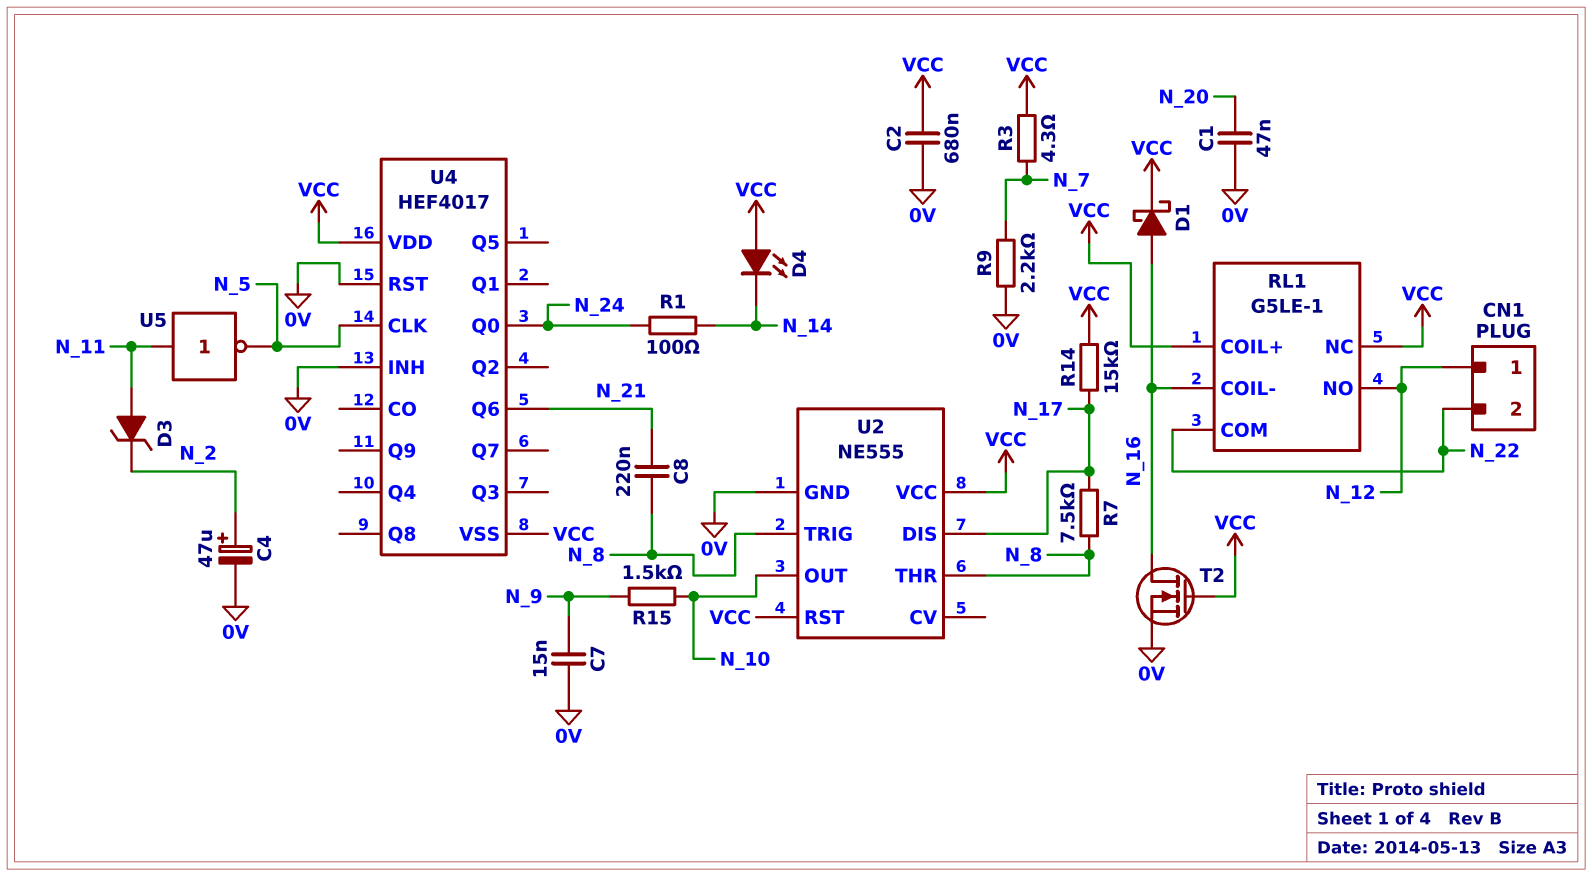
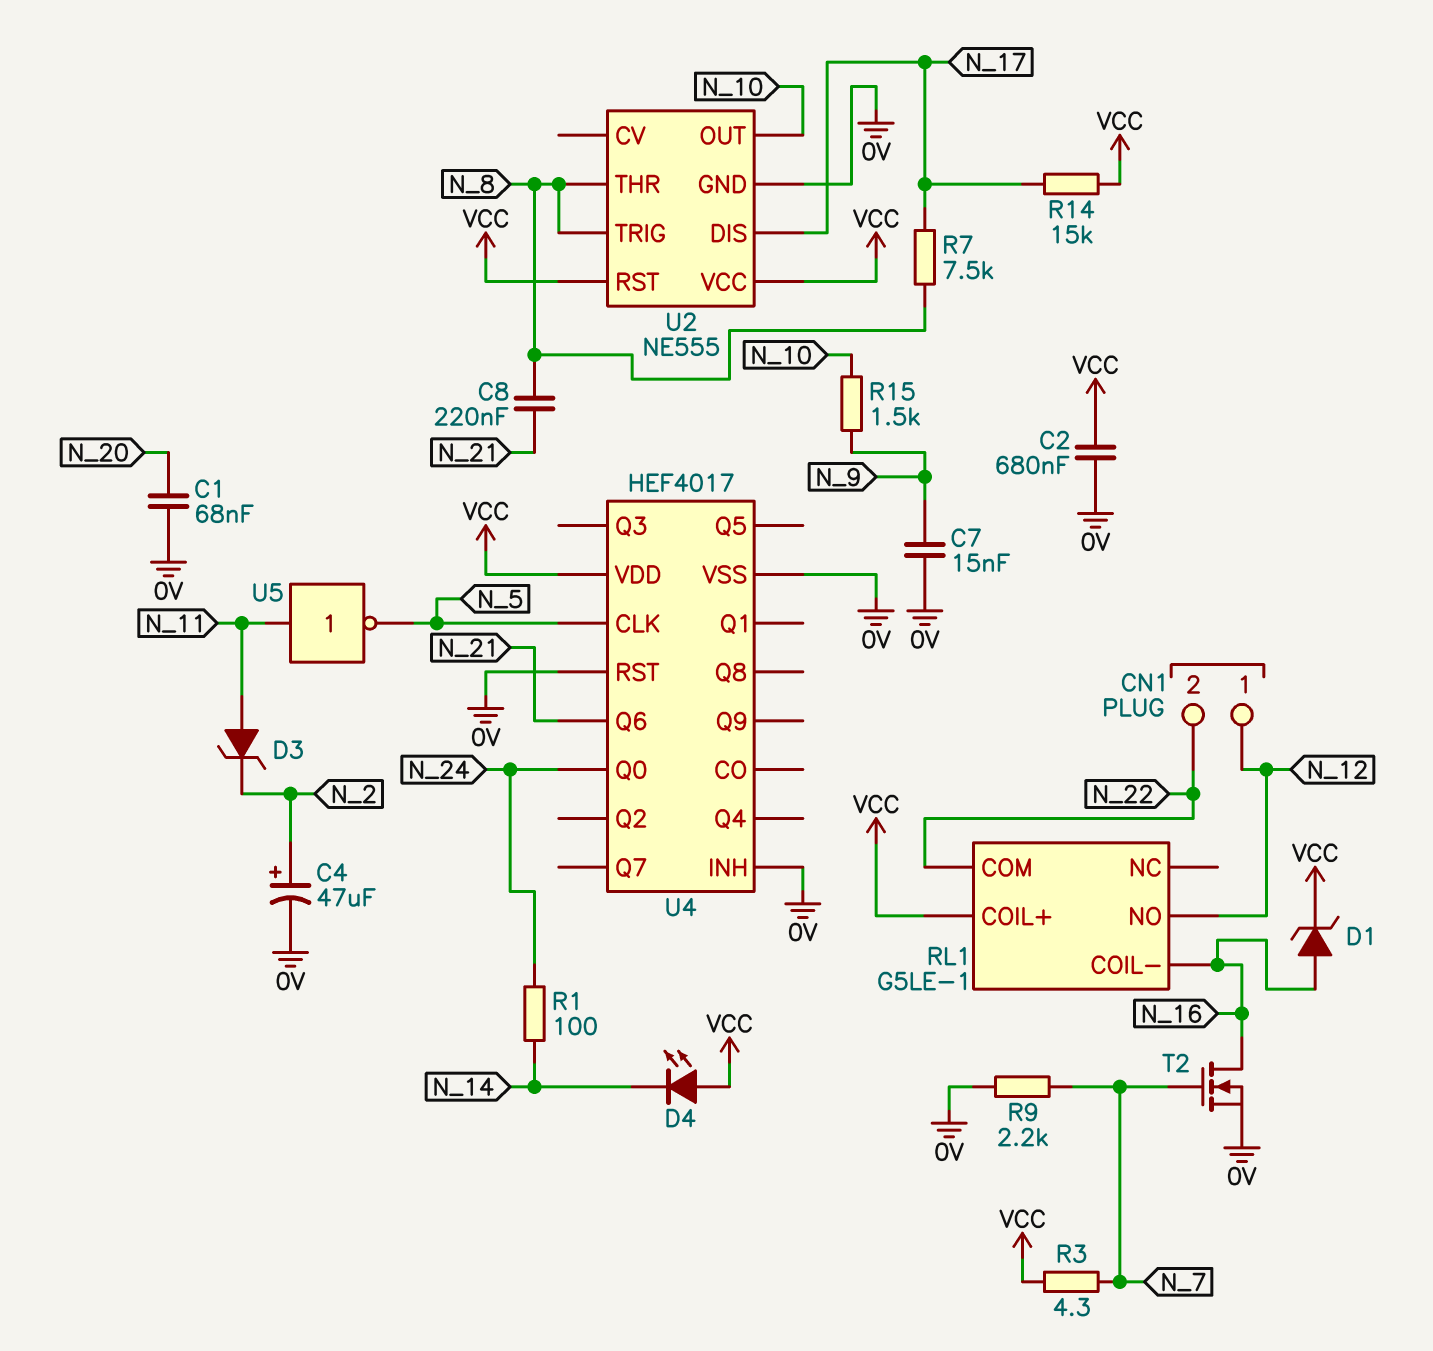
C1: 47nF (0V, N_20) -> 68nF (0V, N_20)
D1: schottky (A N_16, K VCC) -> zener (A N_16, K VCC)
RL1 pin NC: VCC -> none
T2: NMOS (G VCC, D N_16, S 0V) -> NMOS (G N_7, D N_16, S 0V)
U4 pin VSS: VCC -> 0V

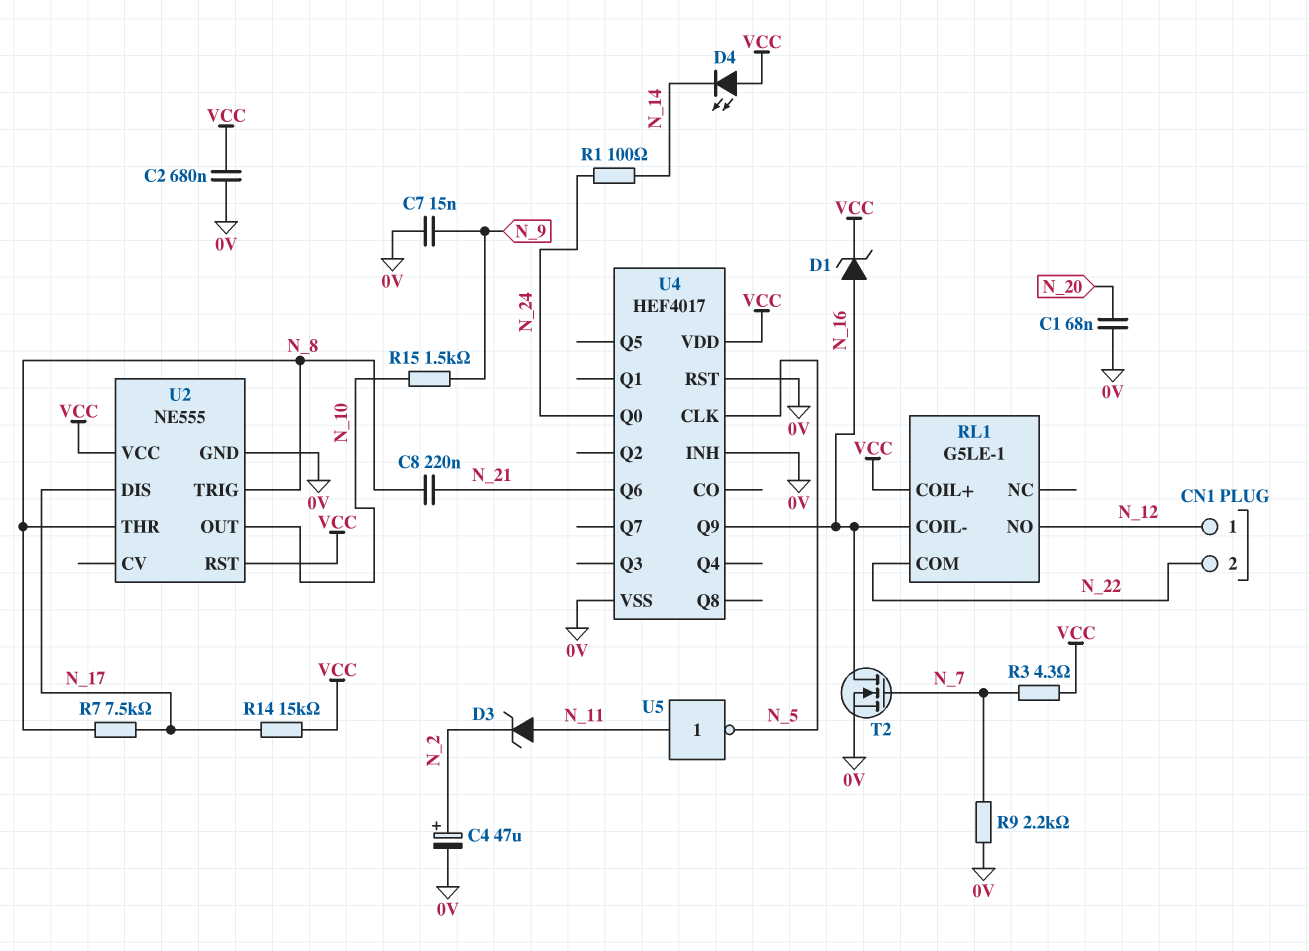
U4 pin Q9: none -> N_16

